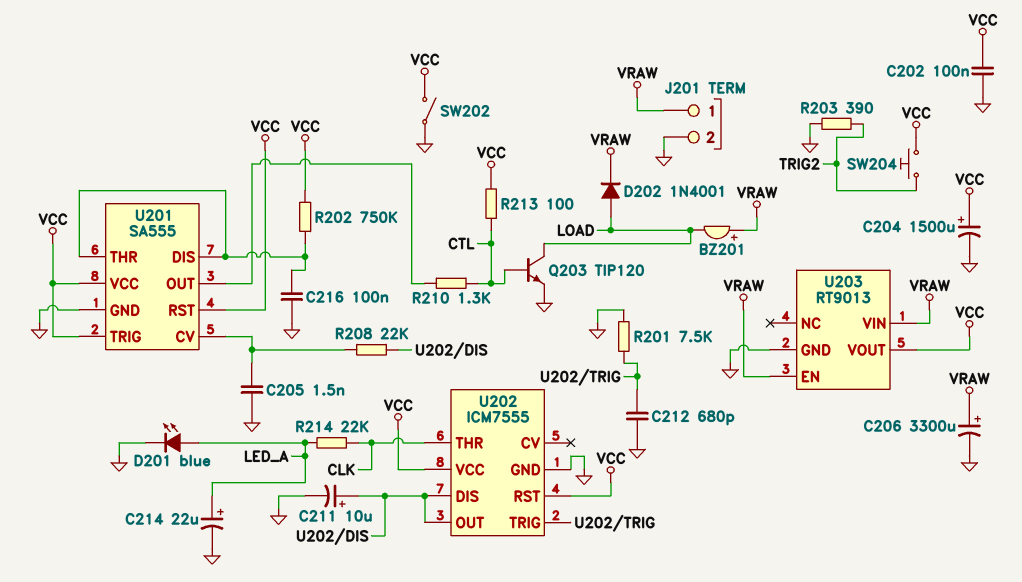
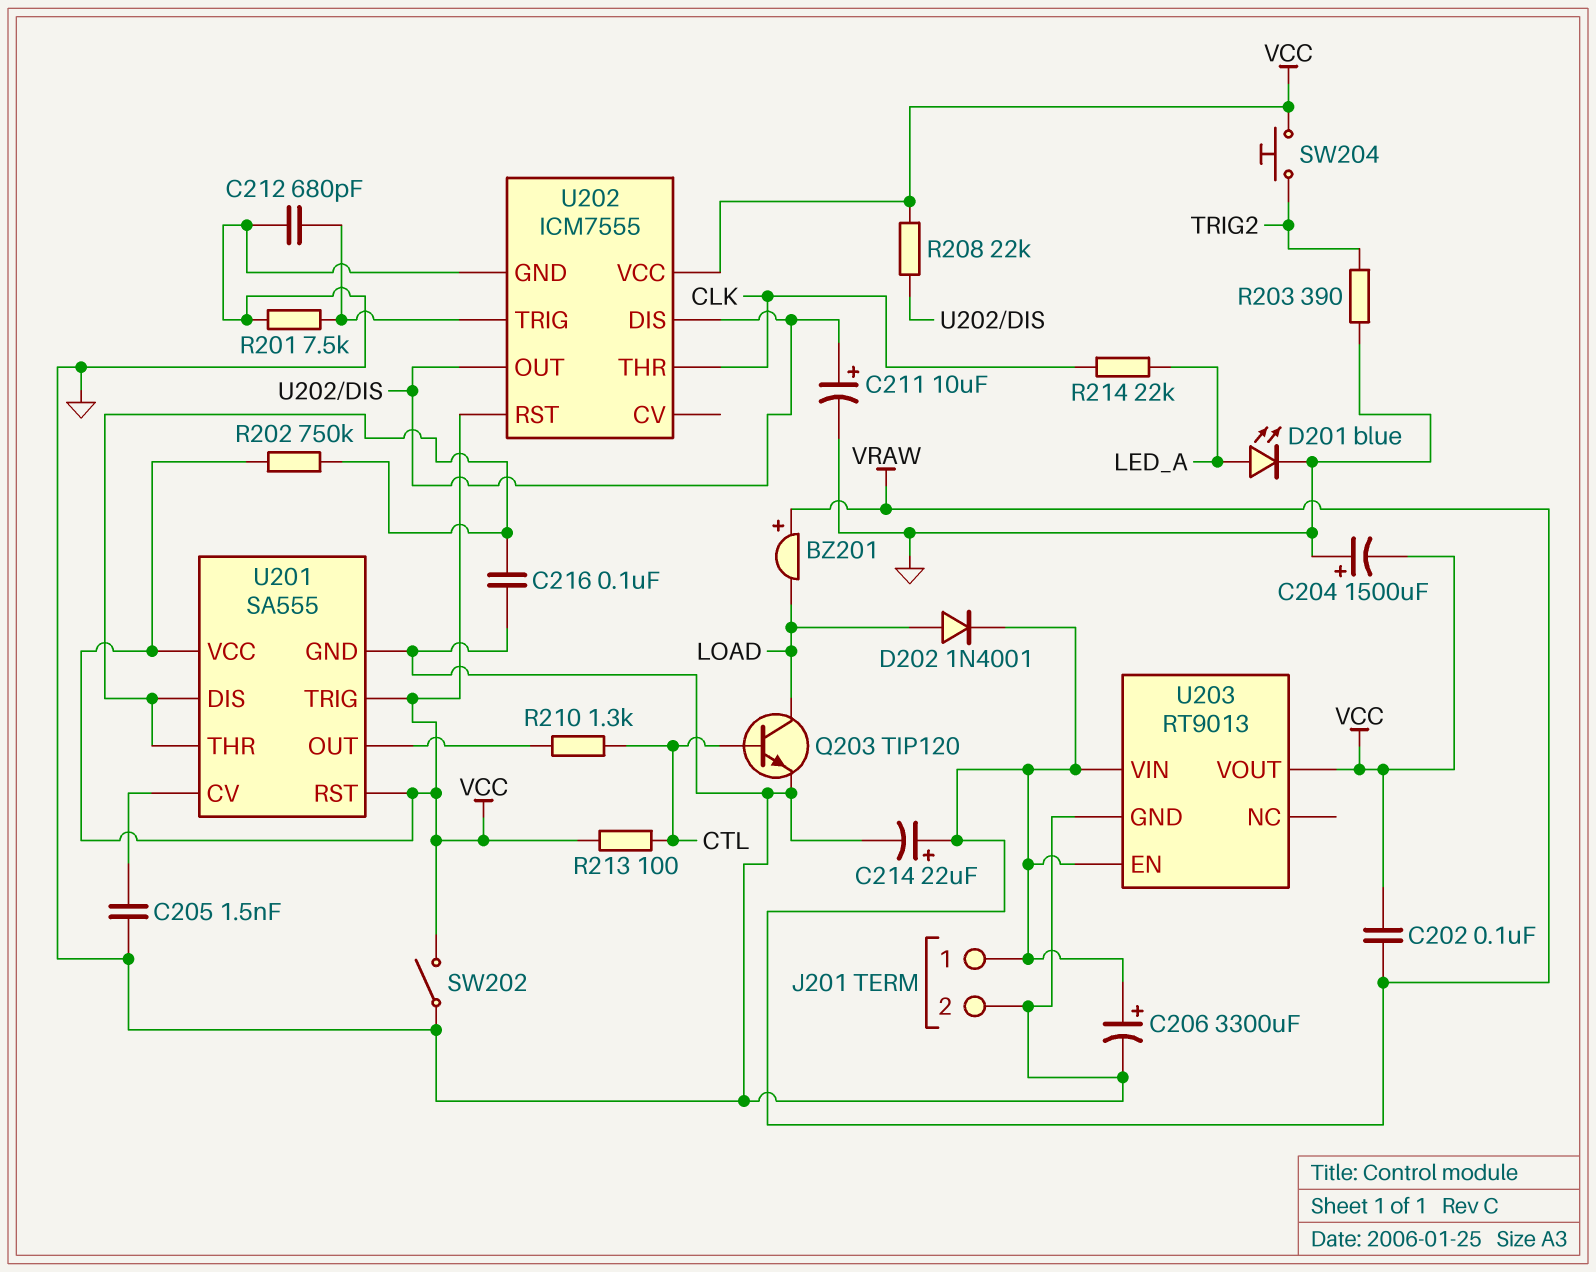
C202: 100nF (GND, VCC) -> 100nF (VCC, VRAW)
C204: 1500uF (plus VCC, minus GND) -> 1500uF (plus GND, minus VCC)
C214: 22uF (plus LED_A, minus GND) -> 22uF (plus VRAW, minus GND)
R208: 22k (U201/CV, U202/DIS) -> 22k (U202/DIS, VCC)

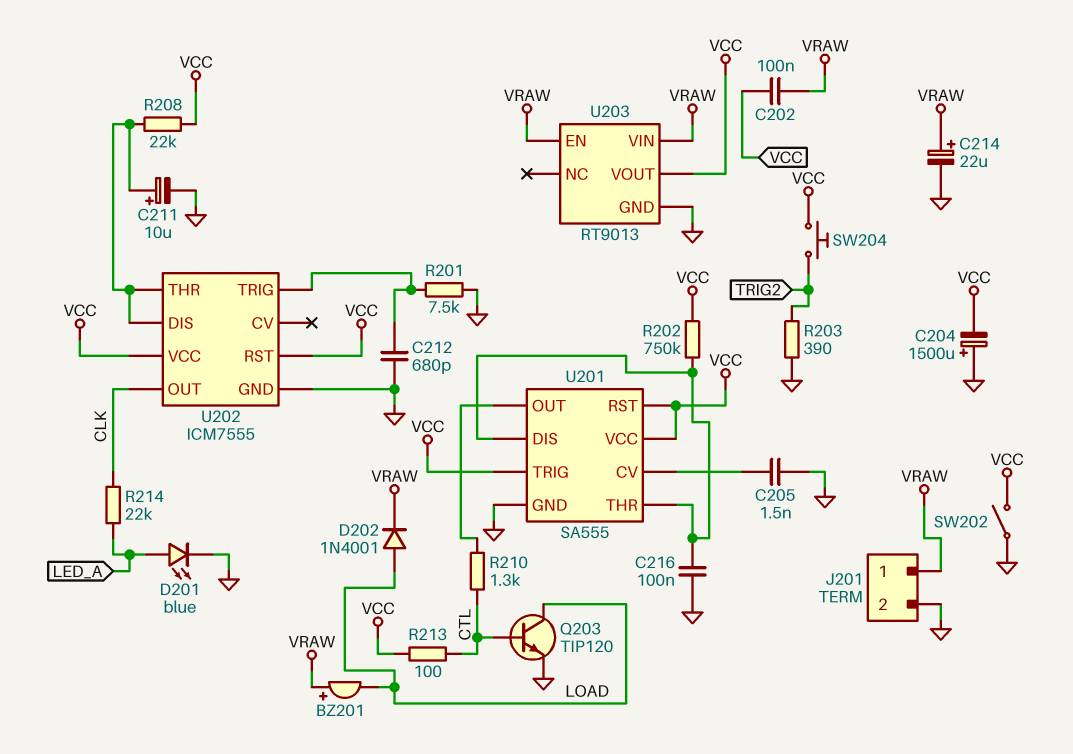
C206: 3300uF (plus VRAW, minus GND) -> none
U202 pin OUT: U202/DIS -> CLK
U202 pin THR: CLK -> U202/DIS

